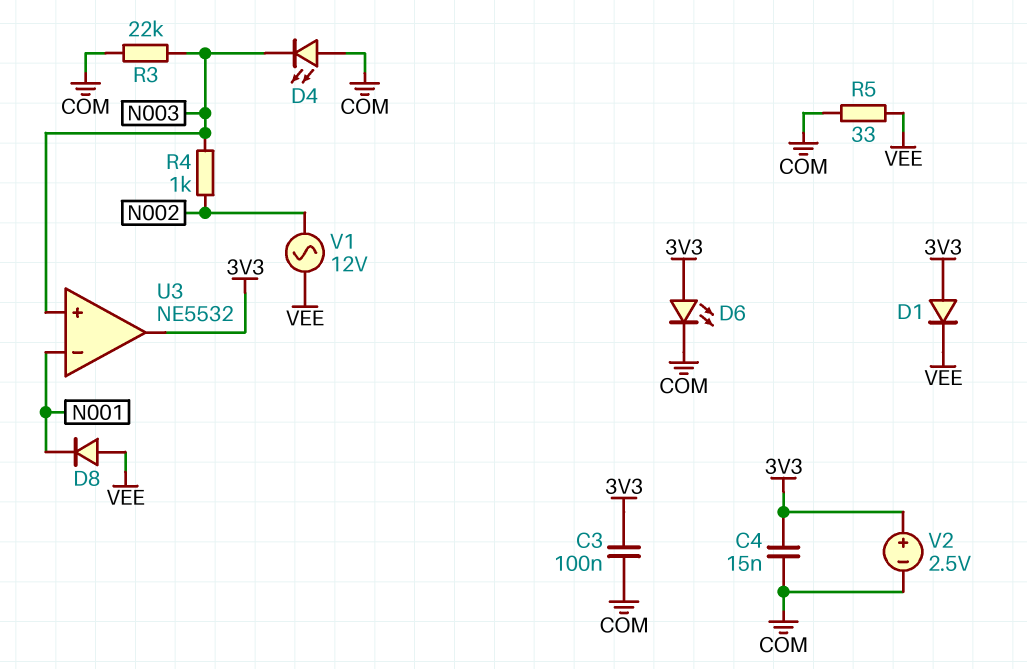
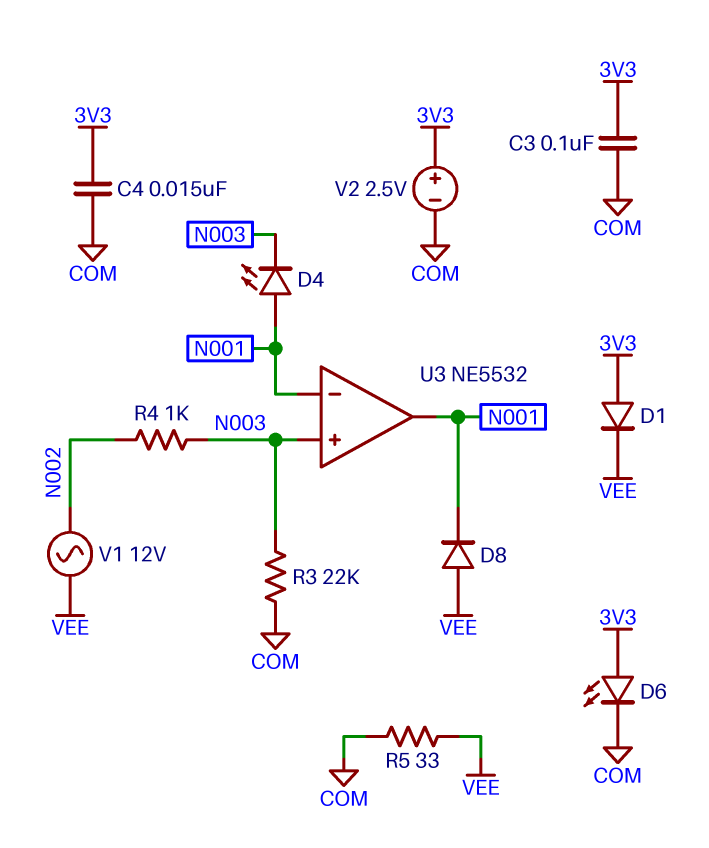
D4: LED (A COM, K N003) -> LED (A N001, K N003)
U3 pin out: 3V3 -> N001

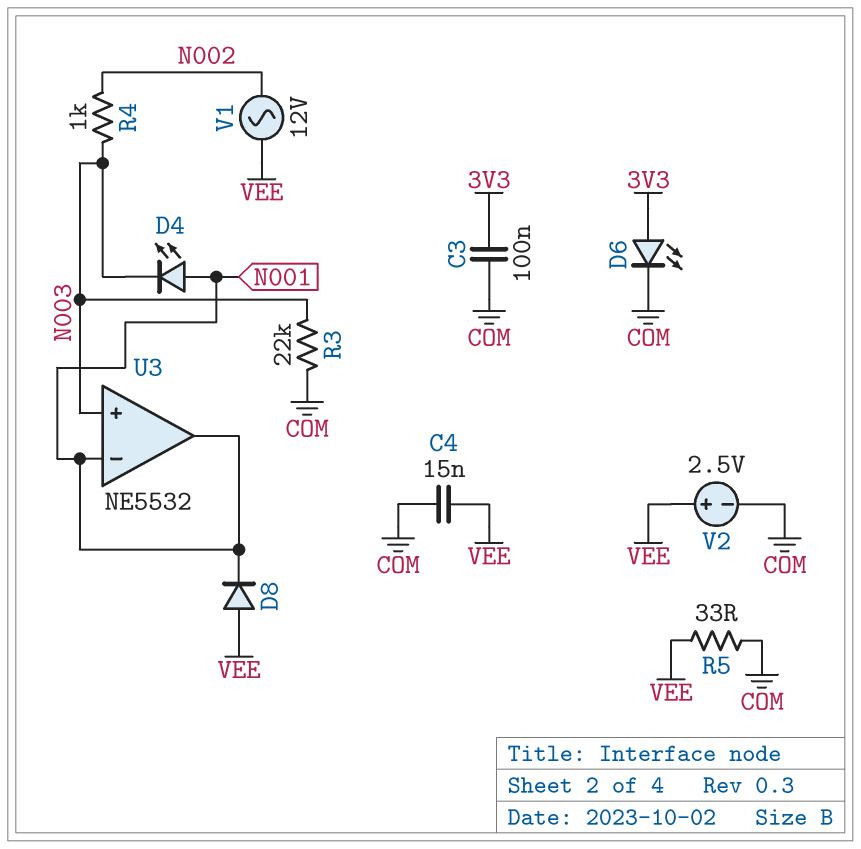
C4: 15nF (3V3, COM) -> 15nF (COM, VEE)
D1: diode (A 3V3, K VEE) -> none
V2: 2.5V (plus 3V3, minus COM) -> 2.5V (plus VEE, minus COM)

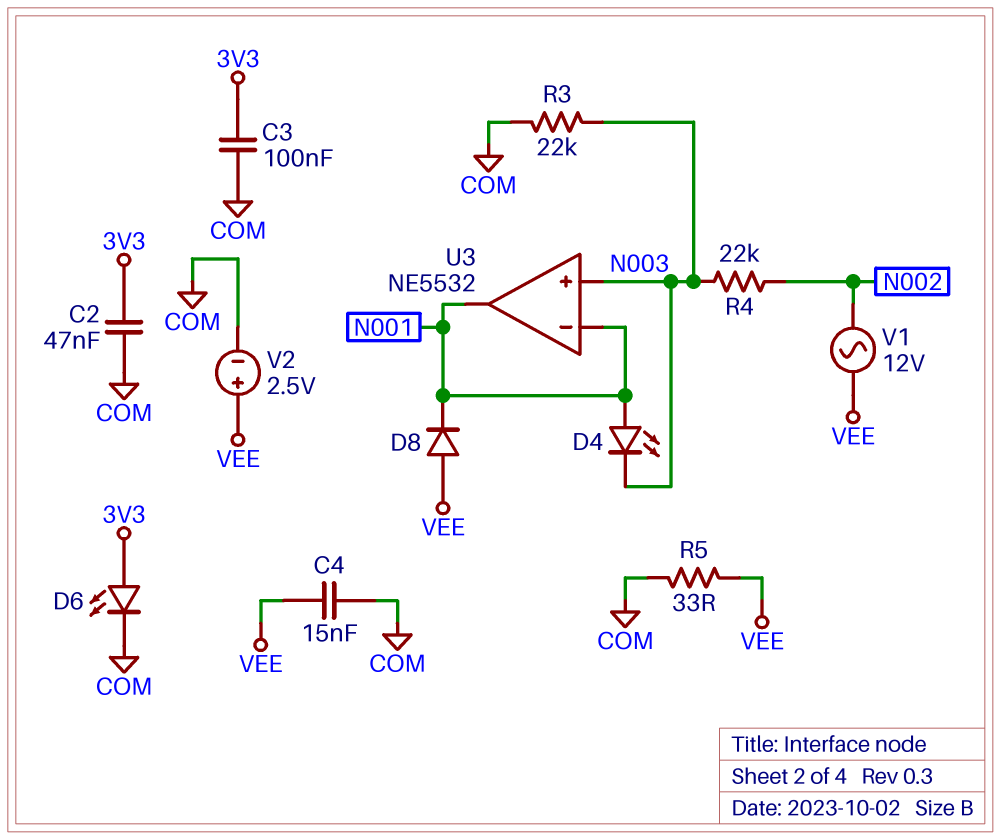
C2: none -> 47nF (3V3, COM)
R4: 1k (N002, N003) -> 22k (N002, N003)

